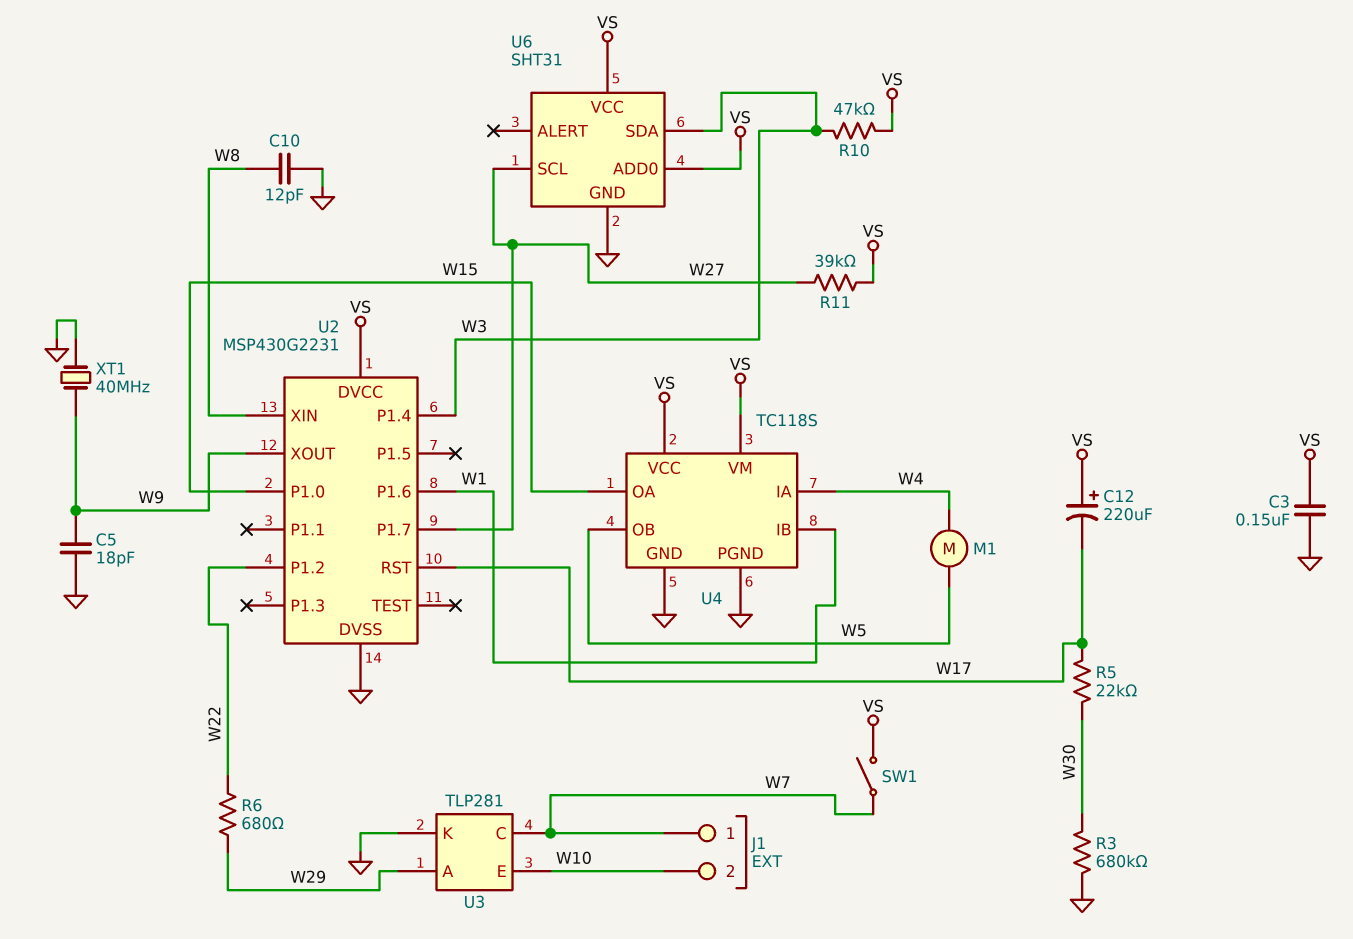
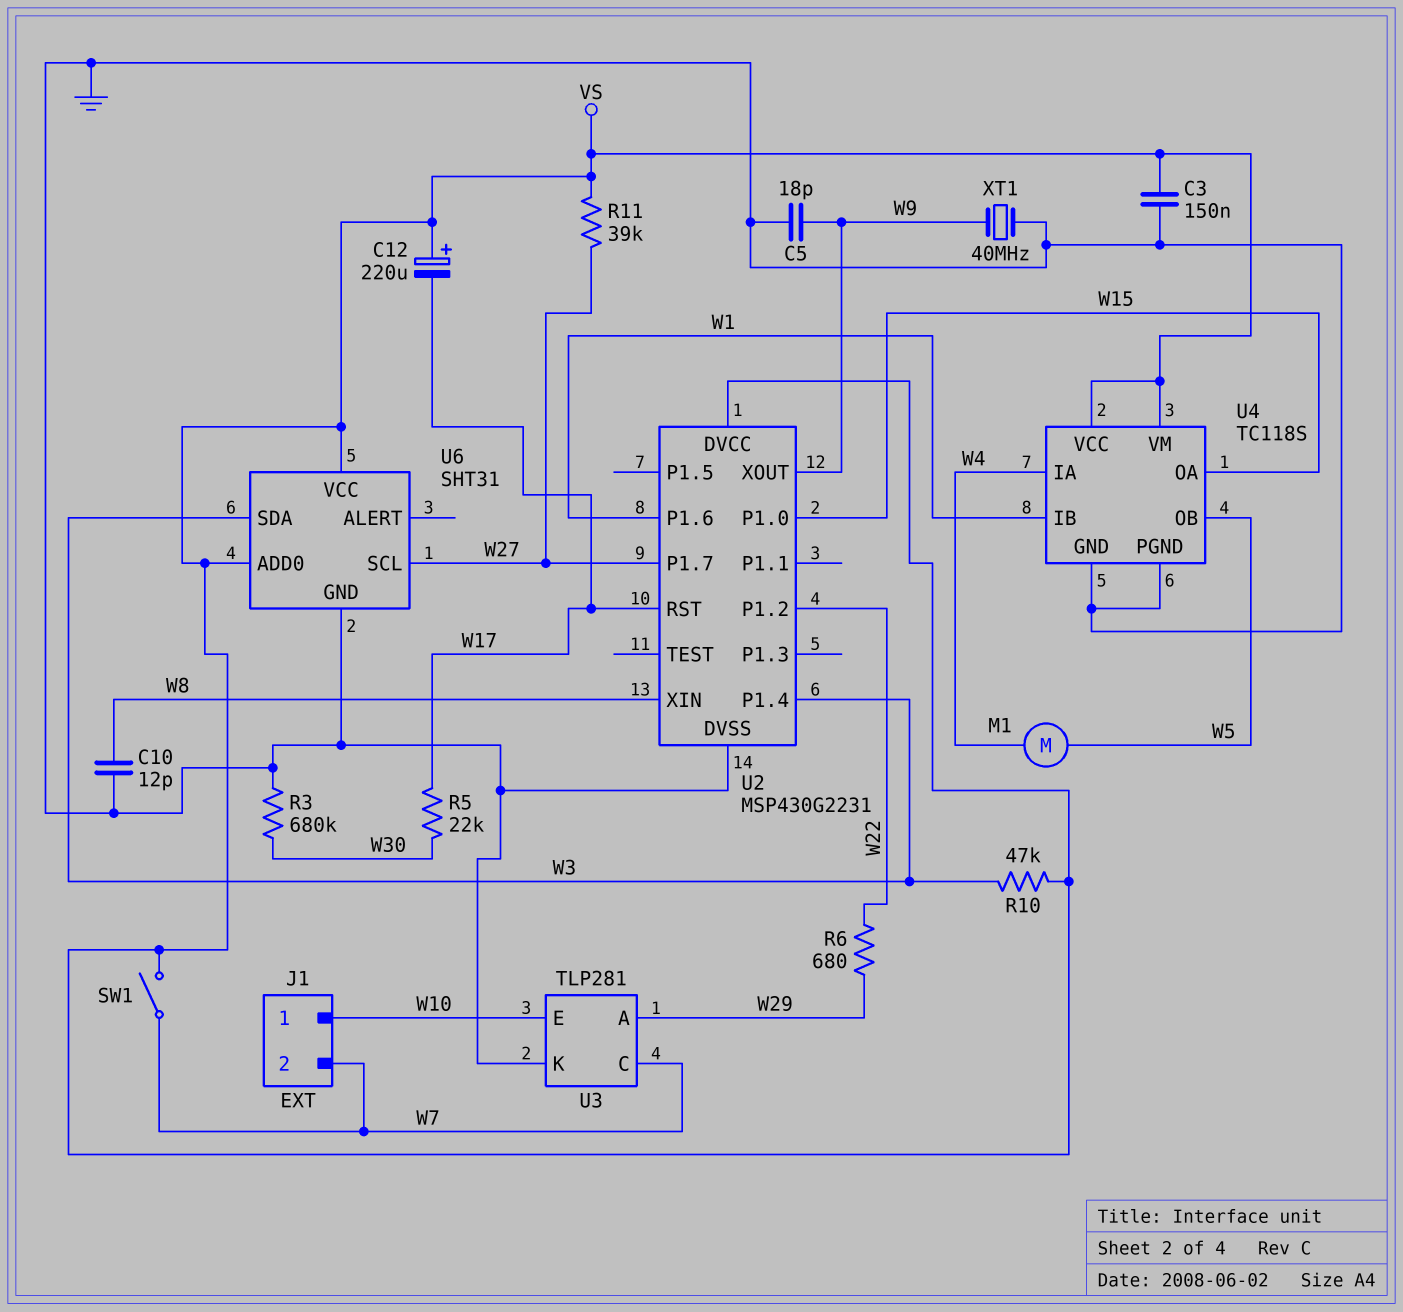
J1 pin 1: W7 -> W10
J1 pin 2: W10 -> W7

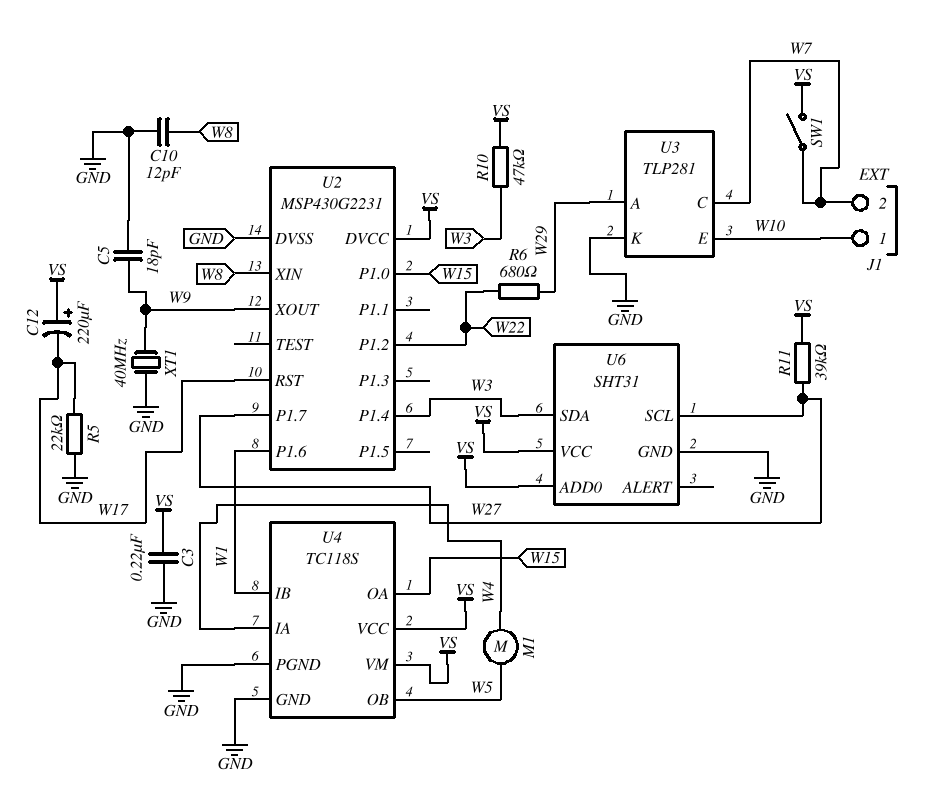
C3: 150nF (GND, VS) -> 220nF (GND, VS)
R3: 680k (GND, W30) -> none
R5: 22k (W17, W30) -> 22k (GND, W17)

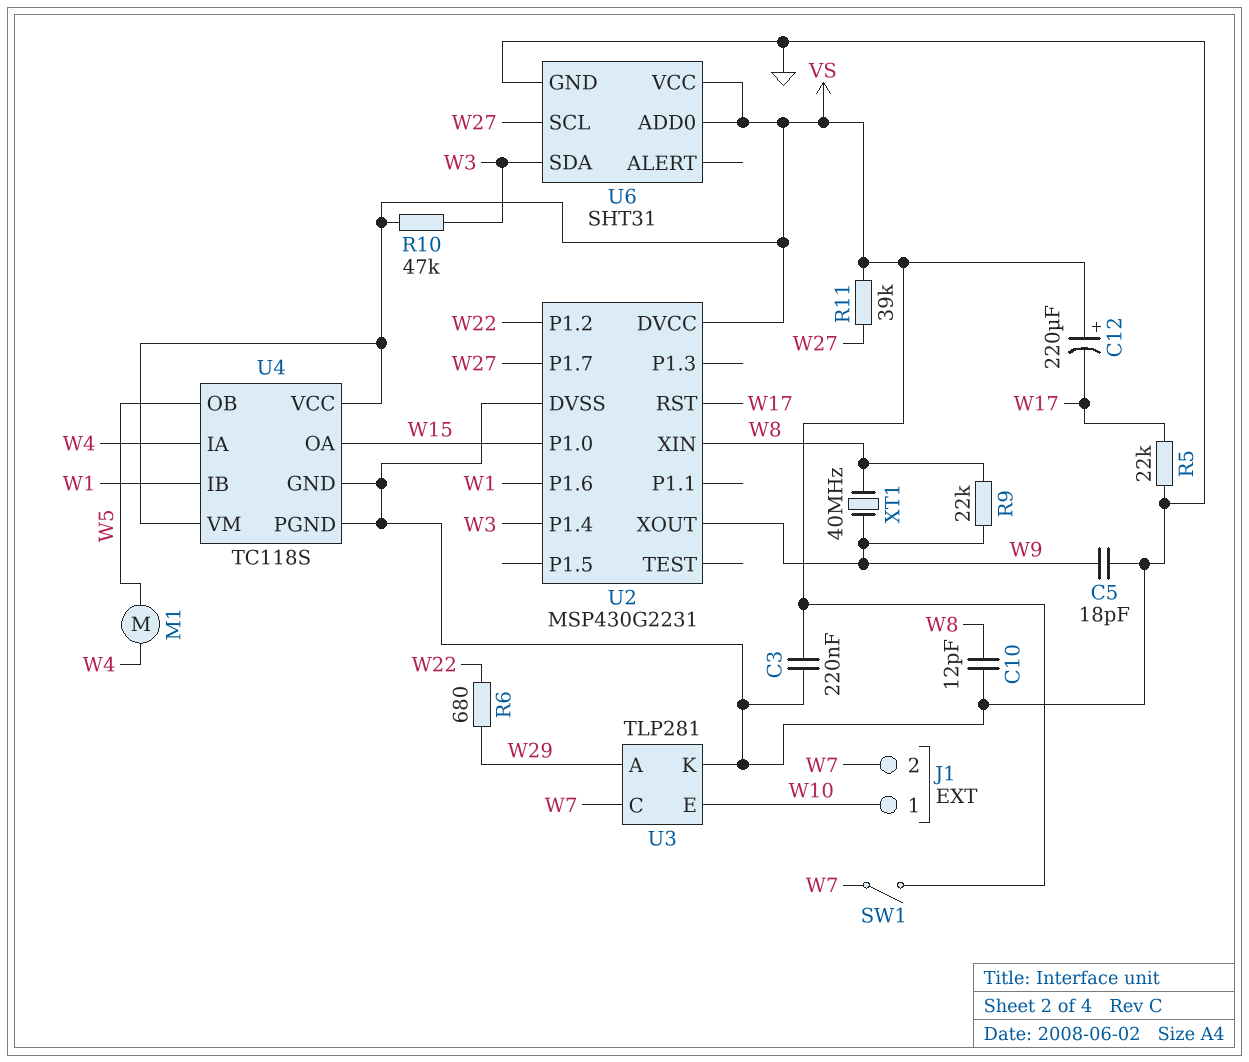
R9: none -> 22k (W8, W9)
XT1: 40MHz (GND, W9) -> 40MHz (W8, W9)

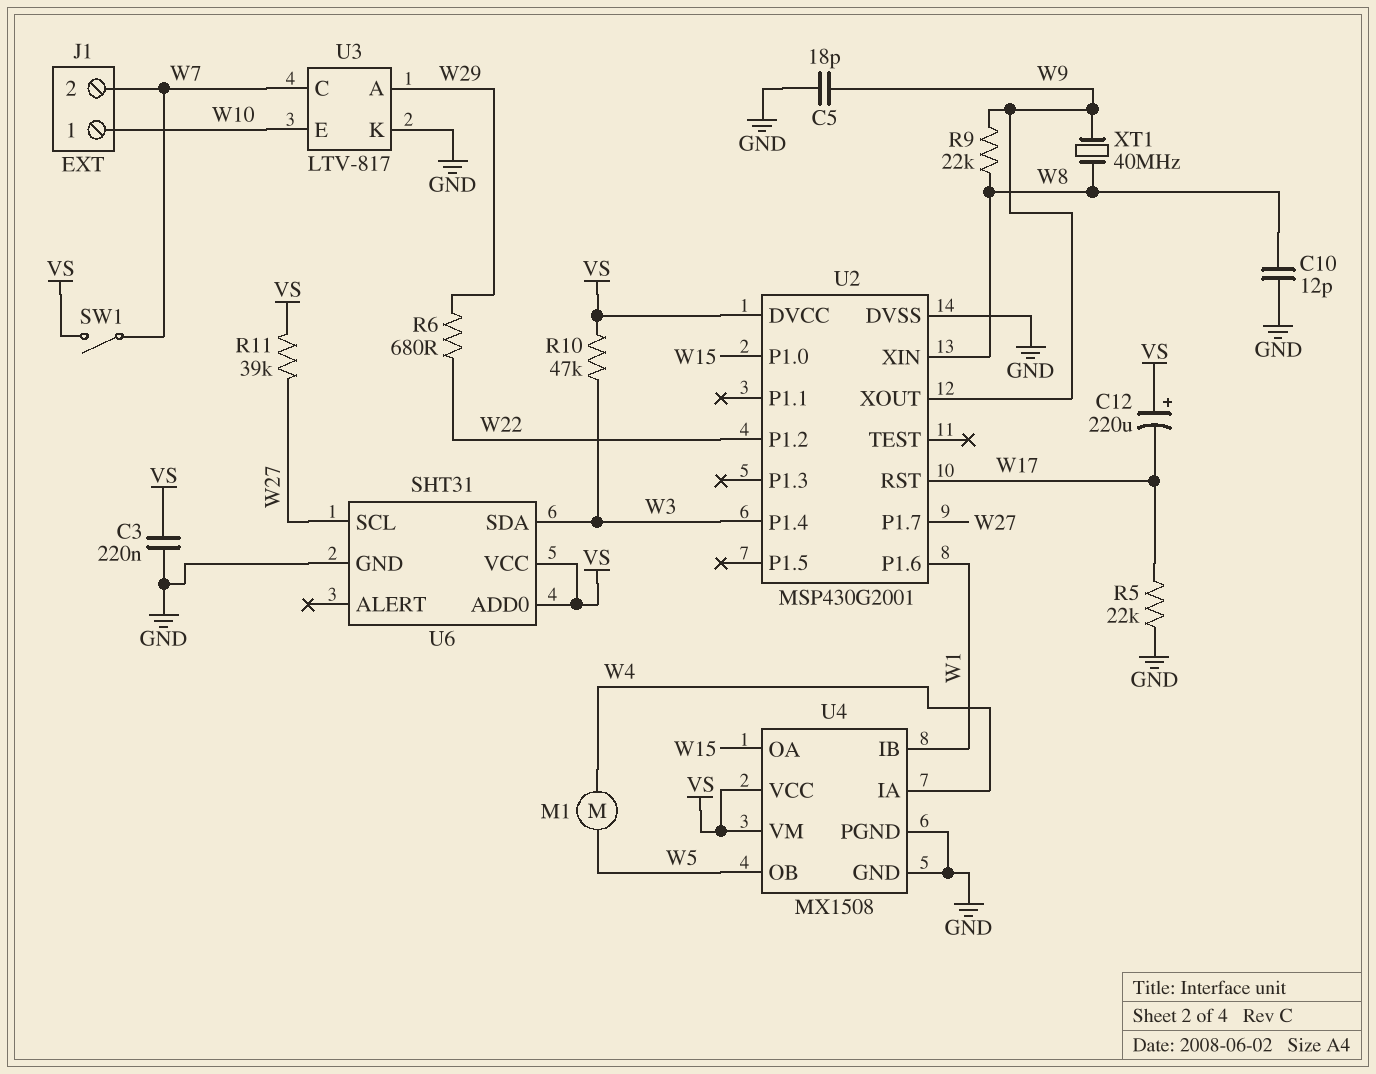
U2: MSP430G2231 -> MSP430G2001
U3: TLP281 -> LTV-817
U4: TC118S -> MX1508

